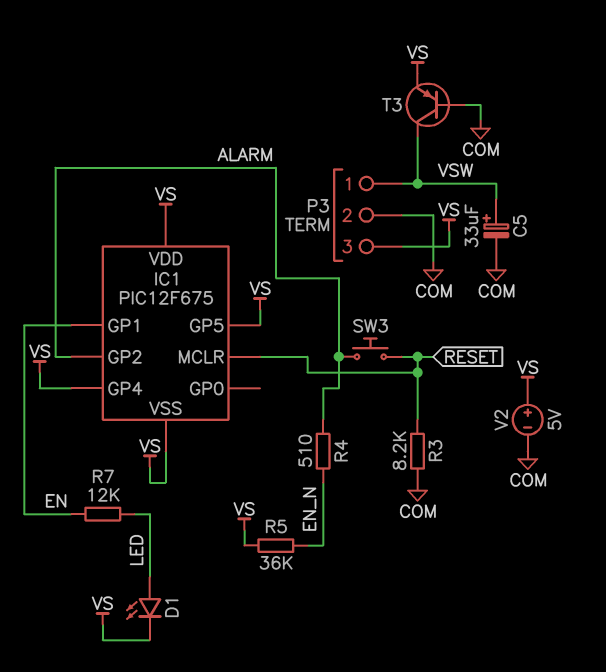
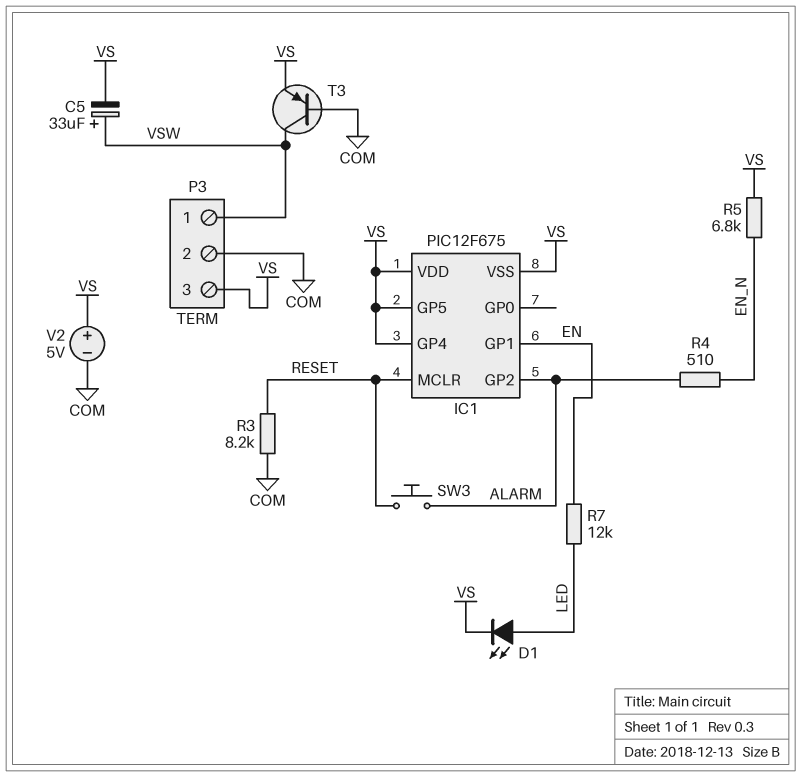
C5: 33uF (plus VSW, minus COM) -> 33uF (plus VSW, minus VS)
R5: 36k (EN_N, VS) -> 6.8k (EN_N, VS)

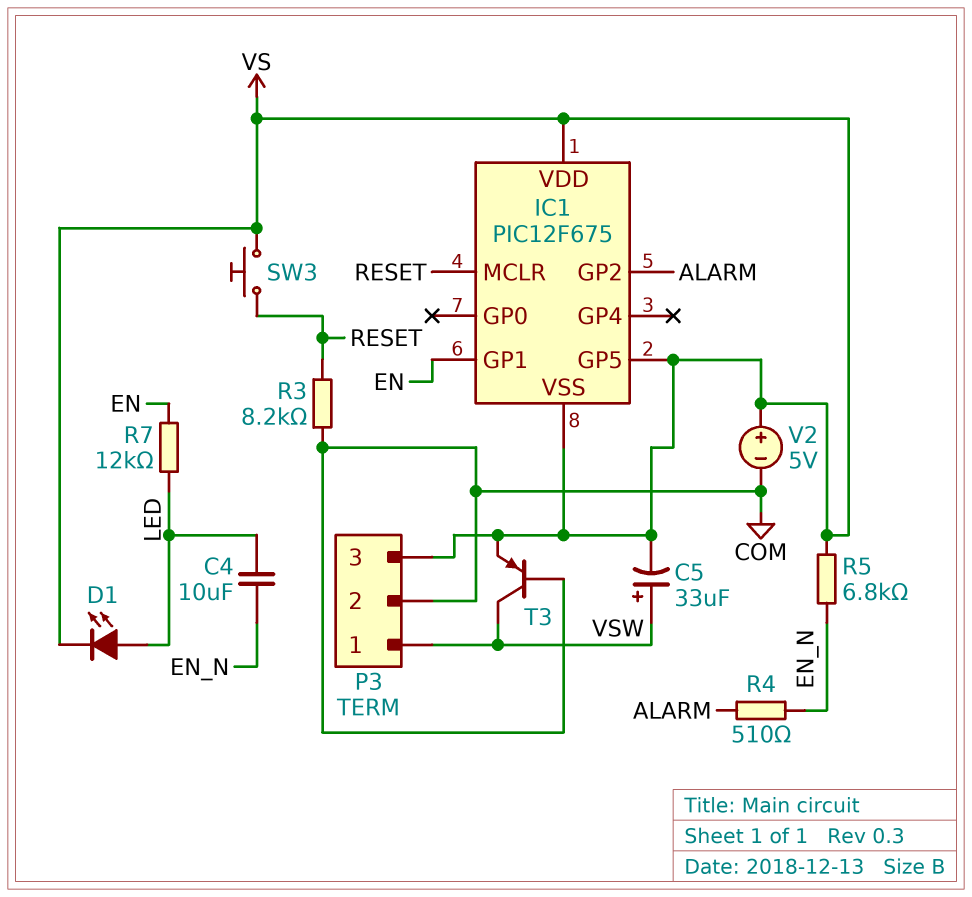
C4: none -> 10uF (EN_N, LED)
IC1 pin GP4: VS -> none
SW3: button (ALARM, RESET) -> button (RESET, VS)

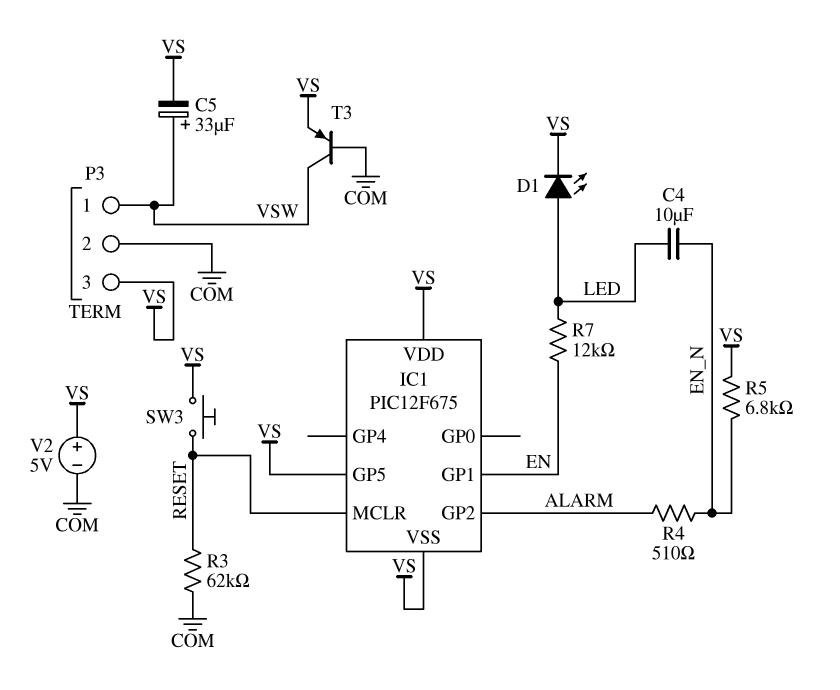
R3: 8.2k (COM, RESET) -> 62k (COM, RESET)

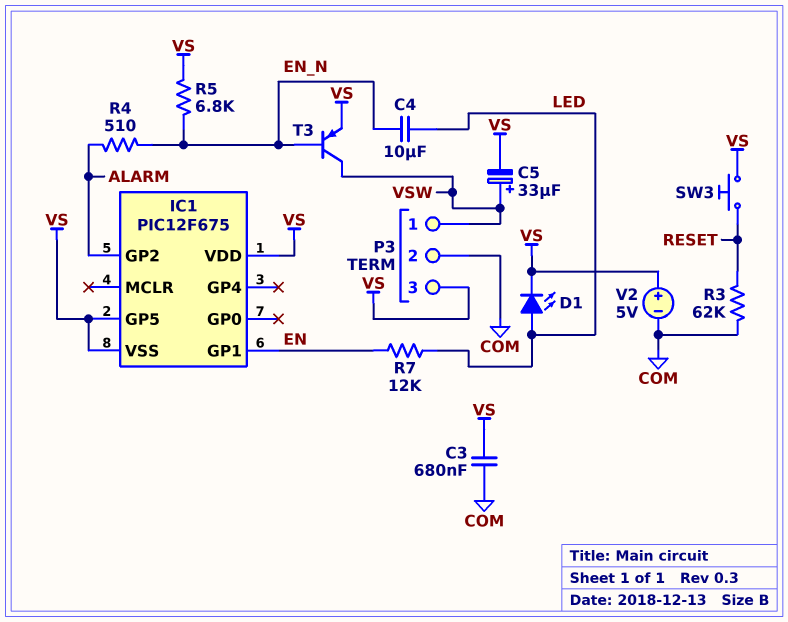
C3: none -> 680nF (COM, VS)
IC1 pin MCLR: RESET -> none
T3: PNP (B COM, C VSW, E VS) -> PNP (B EN_N, C VSW, E VS)

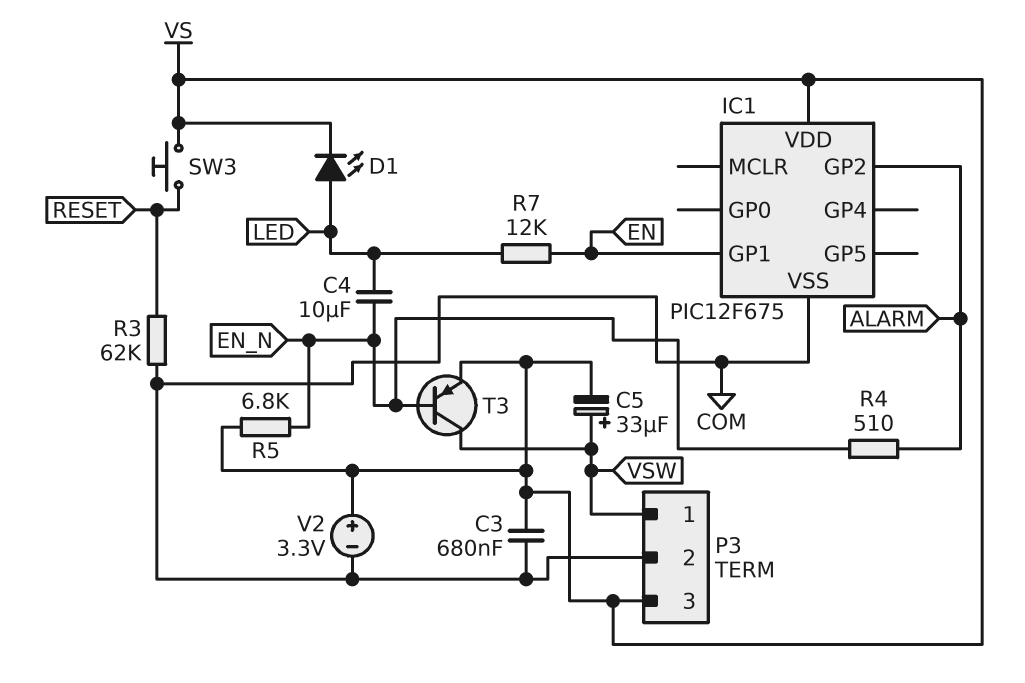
IC1 pin GP5: VS -> none
IC1 pin VSS: VS -> COM
V2: 5V (plus VS, minus COM) -> 3.3V (plus VS, minus COM)

